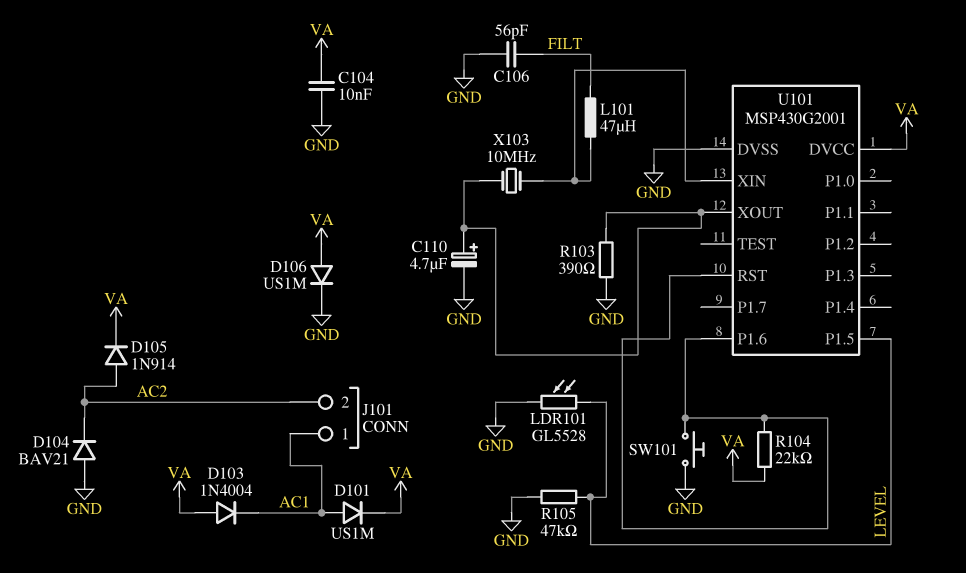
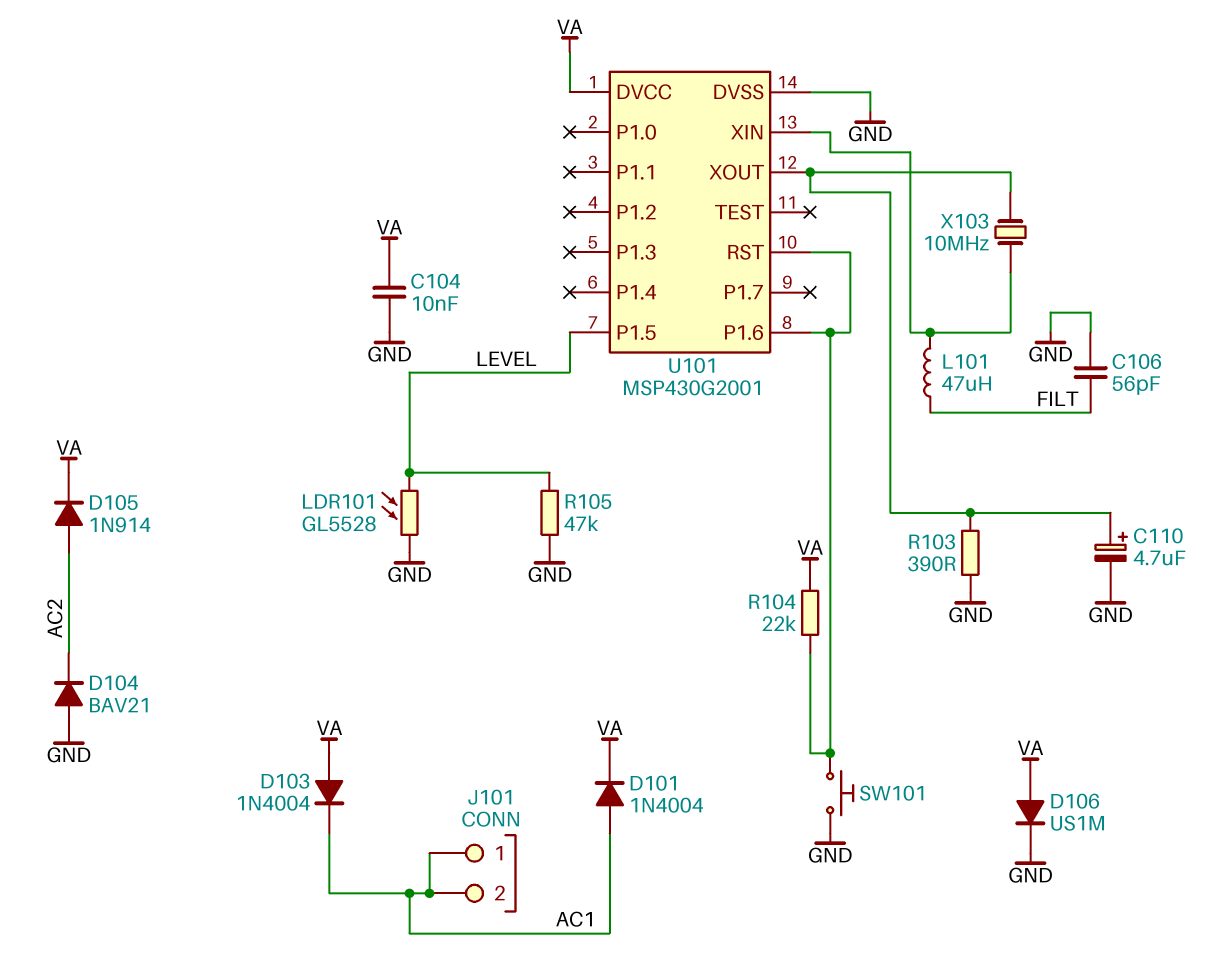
D101: diode US1M (A AC1, K VA) -> diode 1N4004 (A AC1, K VA)
J101 pin 2: AC2 -> AC1

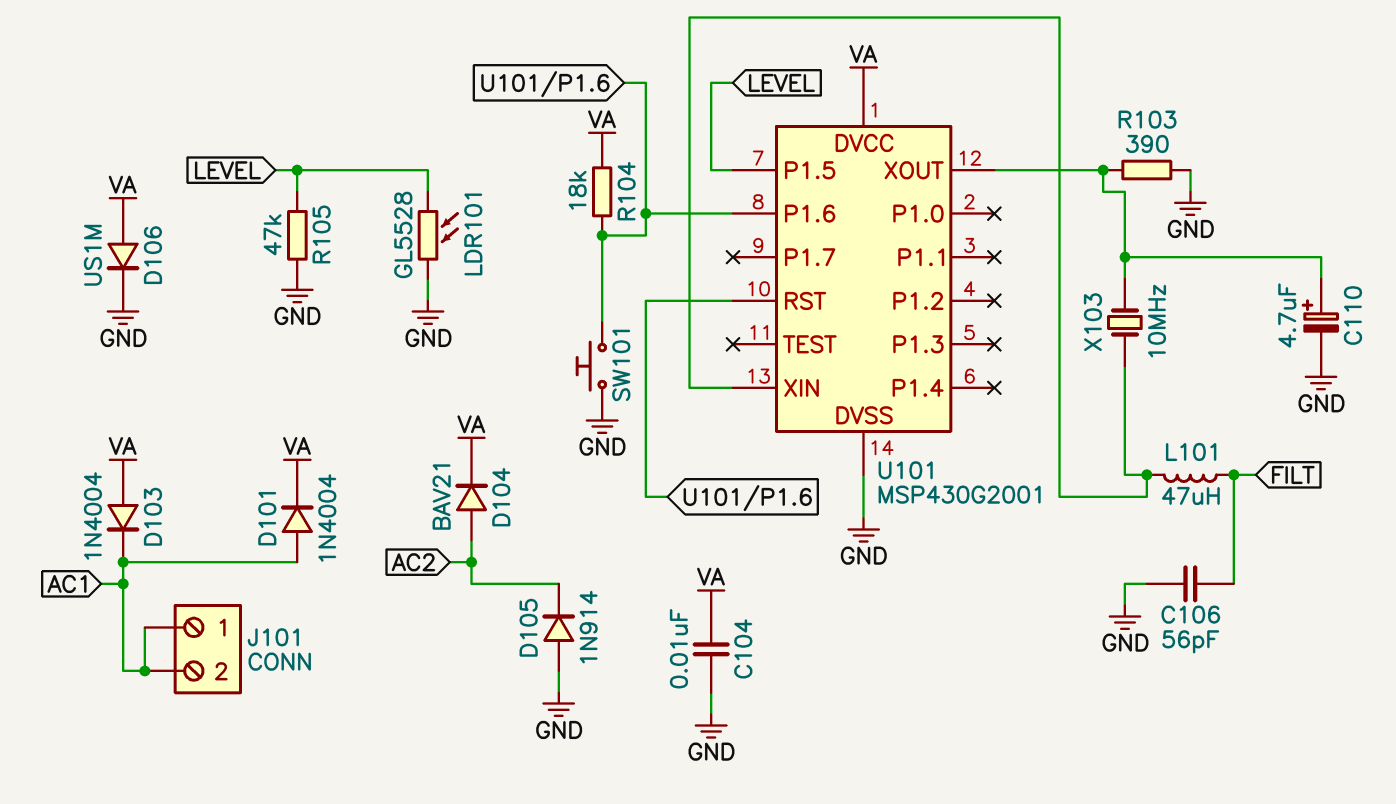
D104: diode BAV21 (A GND, K AC2) -> diode BAV21 (A AC2, K VA)
D105: diode 1N914 (A AC2, K VA) -> diode 1N914 (A GND, K AC2)
R104: 22k (U101/P1.6, VA) -> 18k (U101/P1.6, VA)

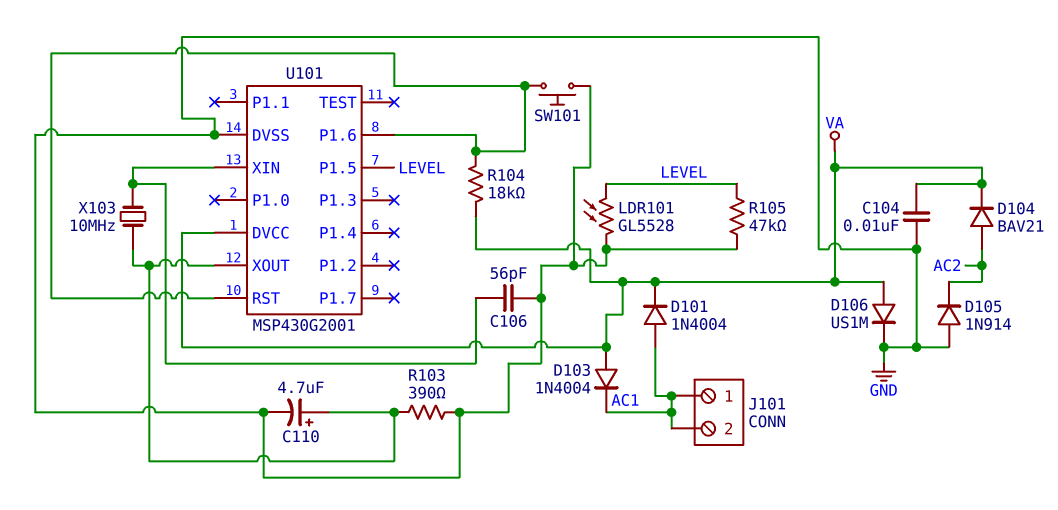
C106: 56pF (FILT, GND) -> 56pF (GND, U101/XIN)
L101: 47uH (FILT, U101/XIN) -> none

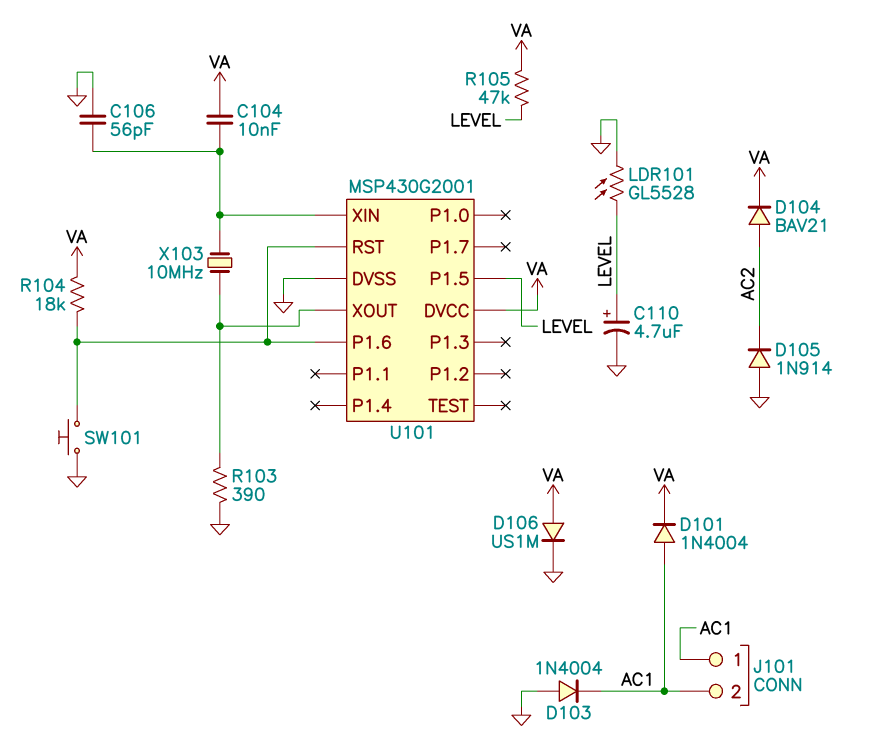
C104: 10nF (GND, VA) -> 10nF (U101/XIN, VA)
C110: 4.7uF (plus U101/XOUT, minus GND) -> 4.7uF (plus LEVEL, minus GND)
D103: diode 1N4004 (A VA, K AC1) -> diode 1N4004 (A GND, K AC1)
R105: 47k (GND, LEVEL) -> 47k (LEVEL, VA)

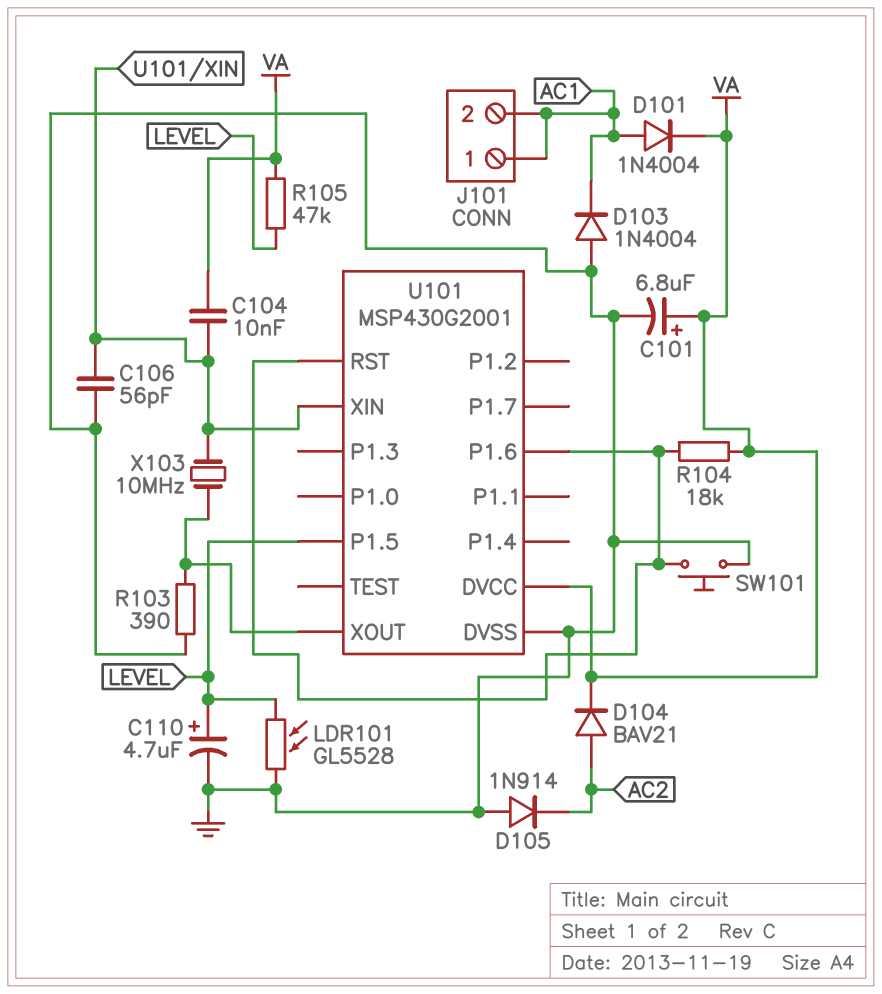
C101: none -> 6.8uF (plus VA, minus GND)
D106: diode US1M (A VA, K GND) -> none

